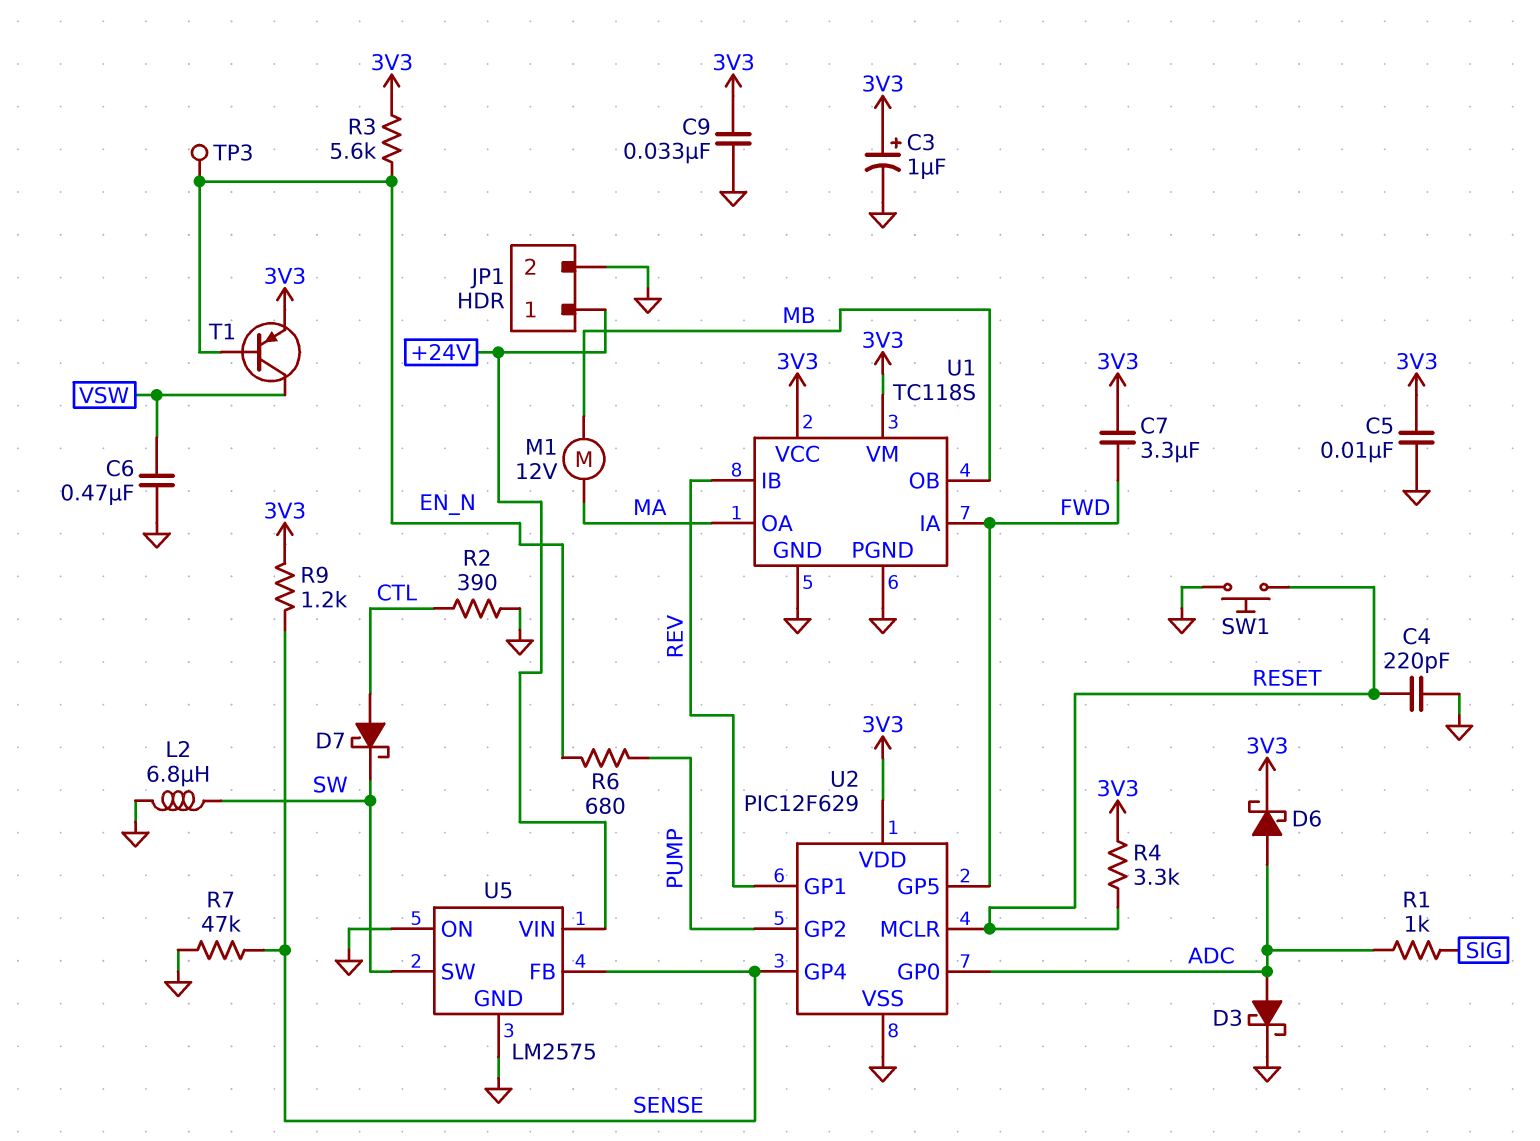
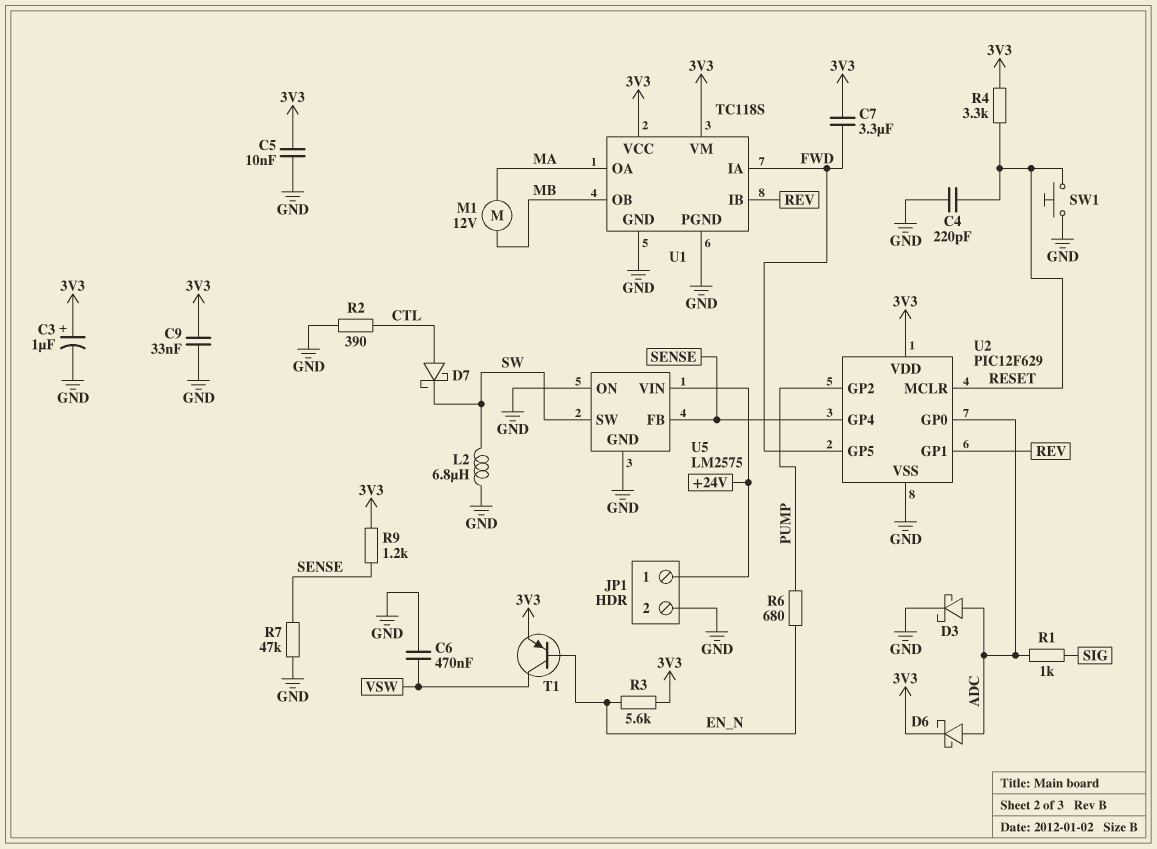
TP3: test point (EN_N) -> none

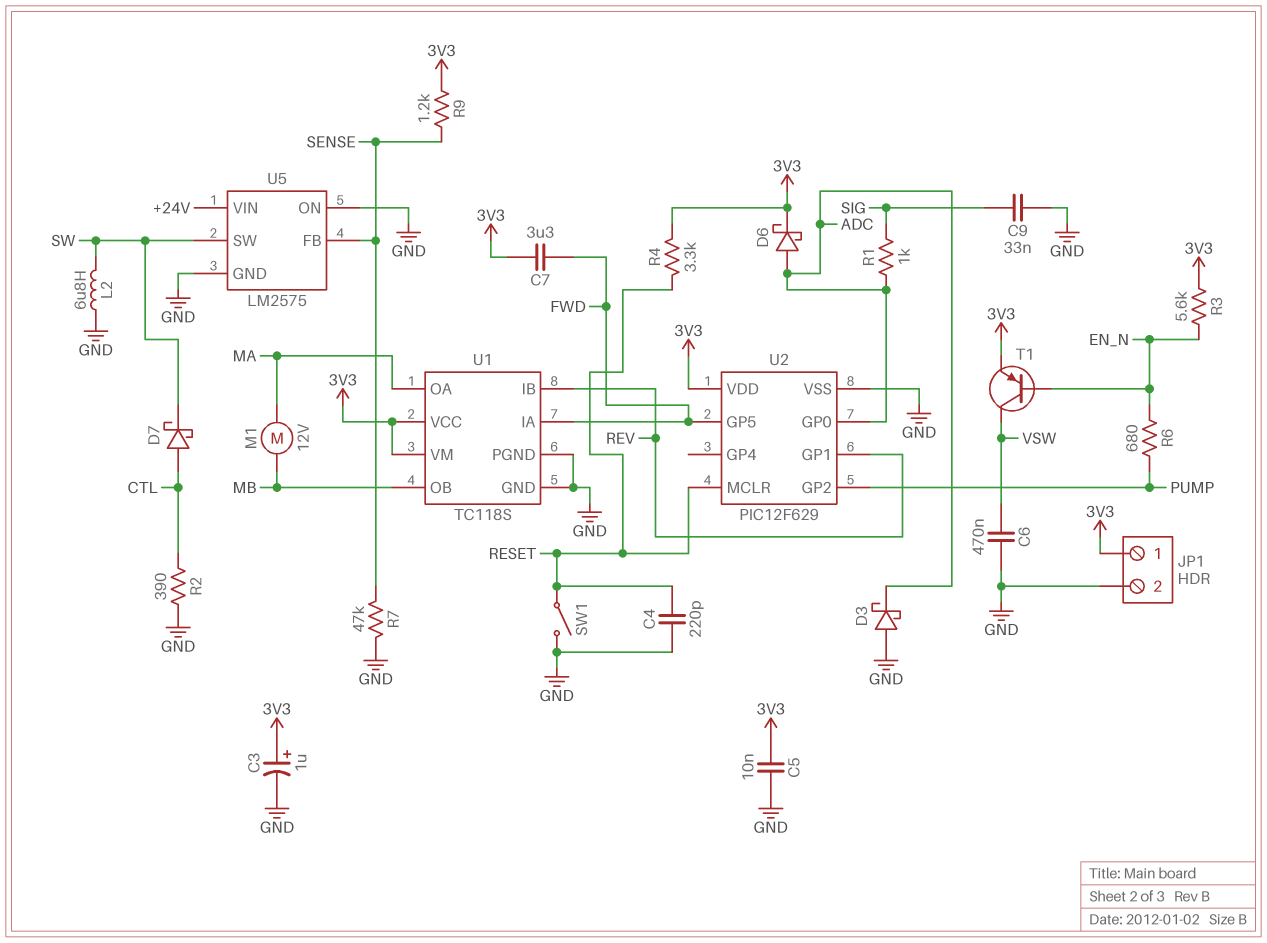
C9: 33nF (3V3, GND) -> 33nF (GND, SIG)
D3: schottky (A ADC, K GND) -> schottky (A GND, K ADC)
JP1 pin 1: +24V -> 3V3
SW1: button (GND, RESET) -> switch (GND, RESET)
U2 pin GP4: SENSE -> none

